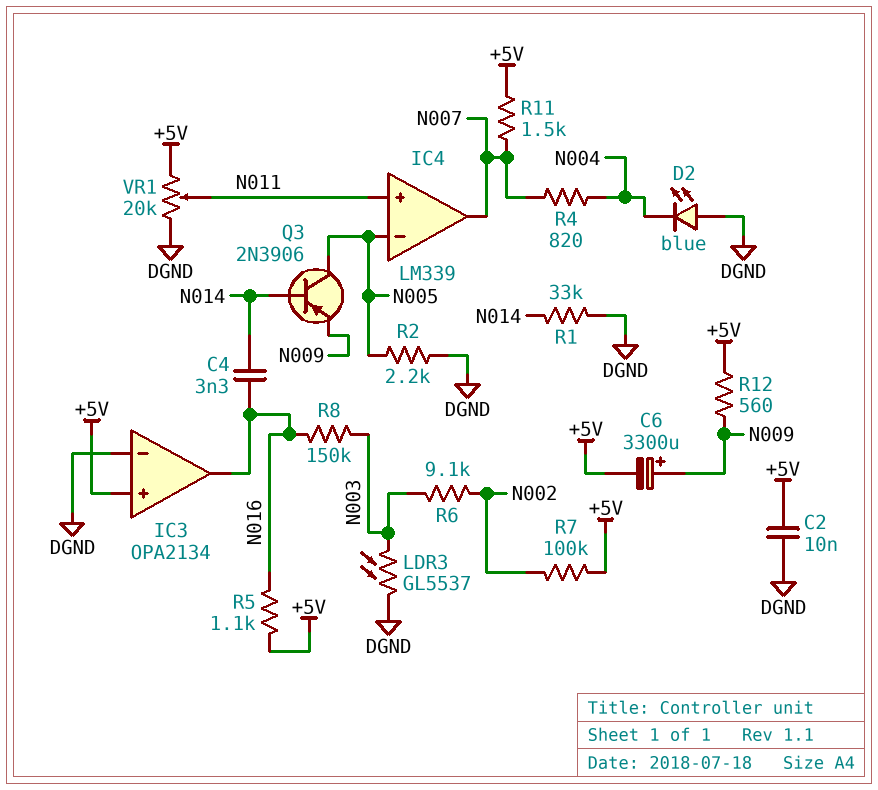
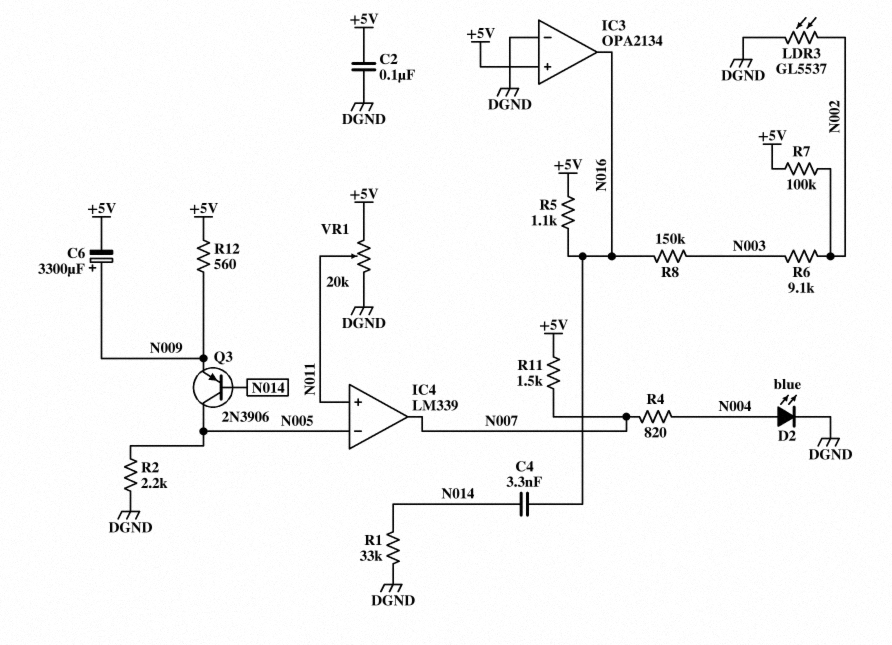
C2: 10nF (+5V, DGND) -> 100nF (+5V, DGND)
D2: LED blue (A DGND, K N004) -> LED blue (A N004, K DGND)
LDR3: GL5537 (DGND, N003) -> GL5537 (DGND, N002)

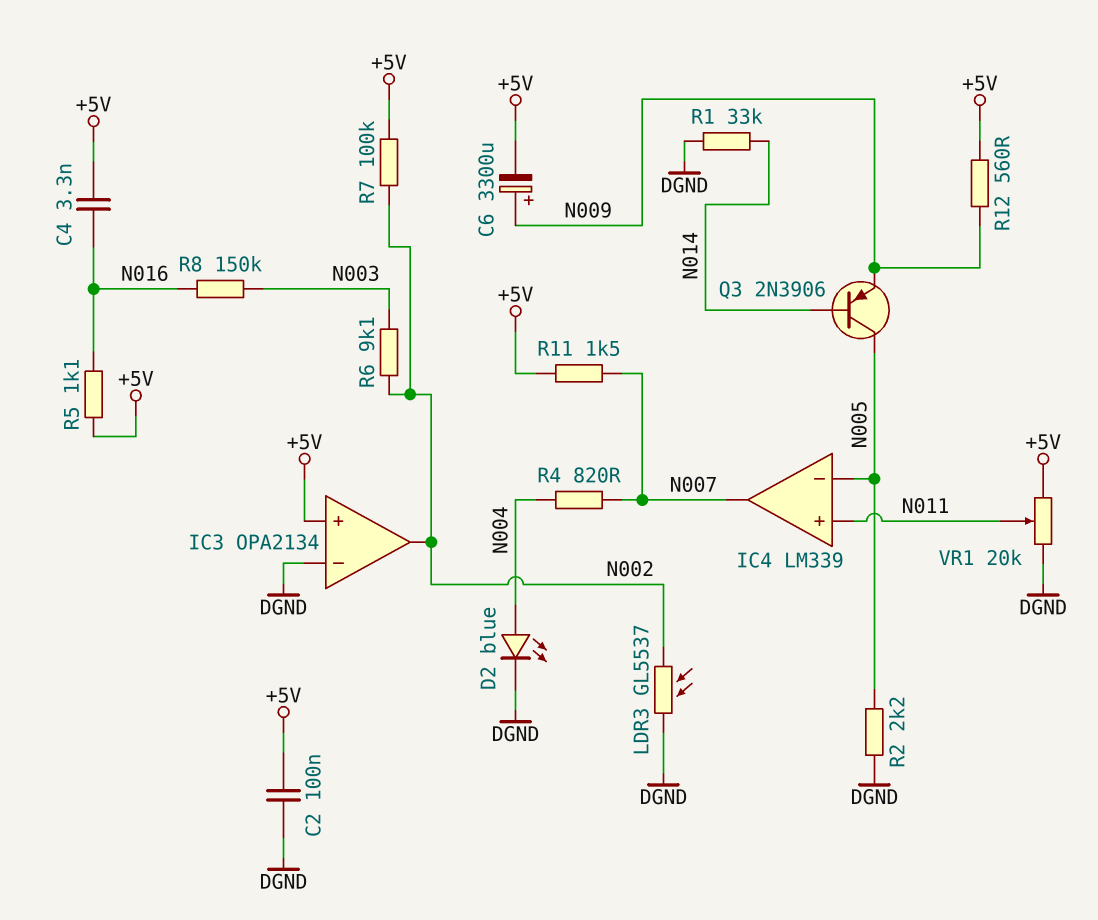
C4: 3.3nF (N014, N016) -> 3.3nF (+5V, N016)
IC3 pin out: N016 -> N002

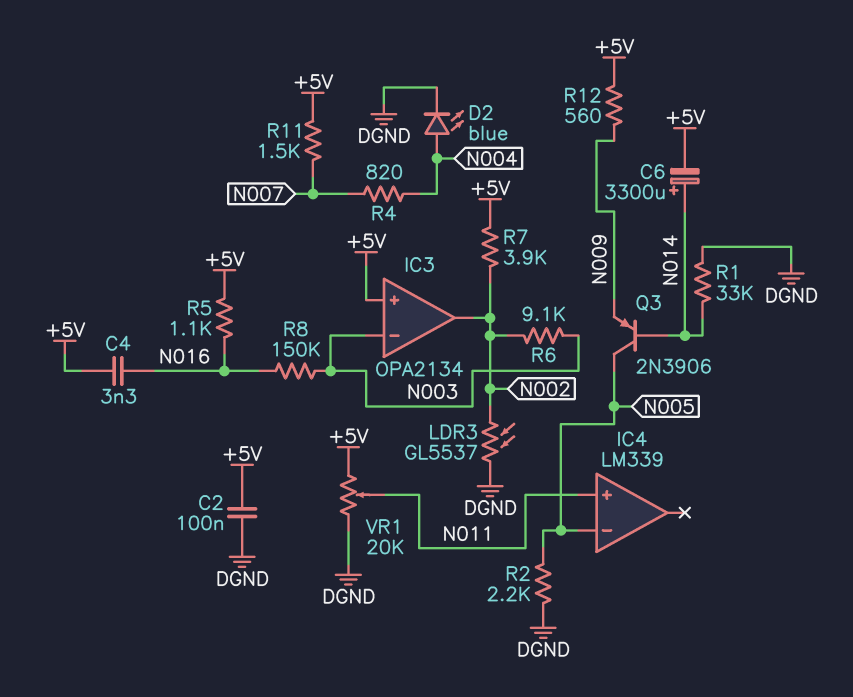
C6: 3300uF (plus N009, minus +5V) -> 3300uF (plus N014, minus +5V)
IC3 pin in-: DGND -> N003
IC4 pin out: N007 -> none
R7: 100k (+5V, N002) -> 3.9k (+5V, N002)

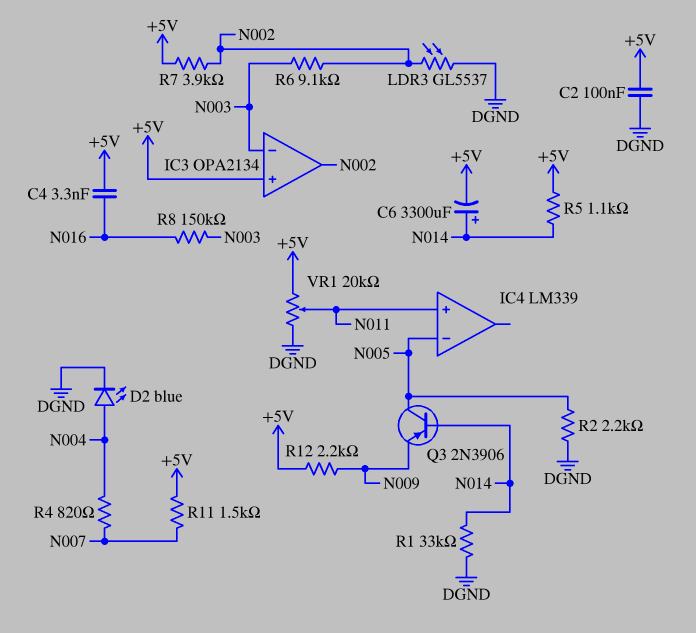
R5: 1.1k (+5V, N016) -> 1.1k (+5V, N014)
R12: 560 (+5V, N009) -> 2.2k (+5V, N009)

